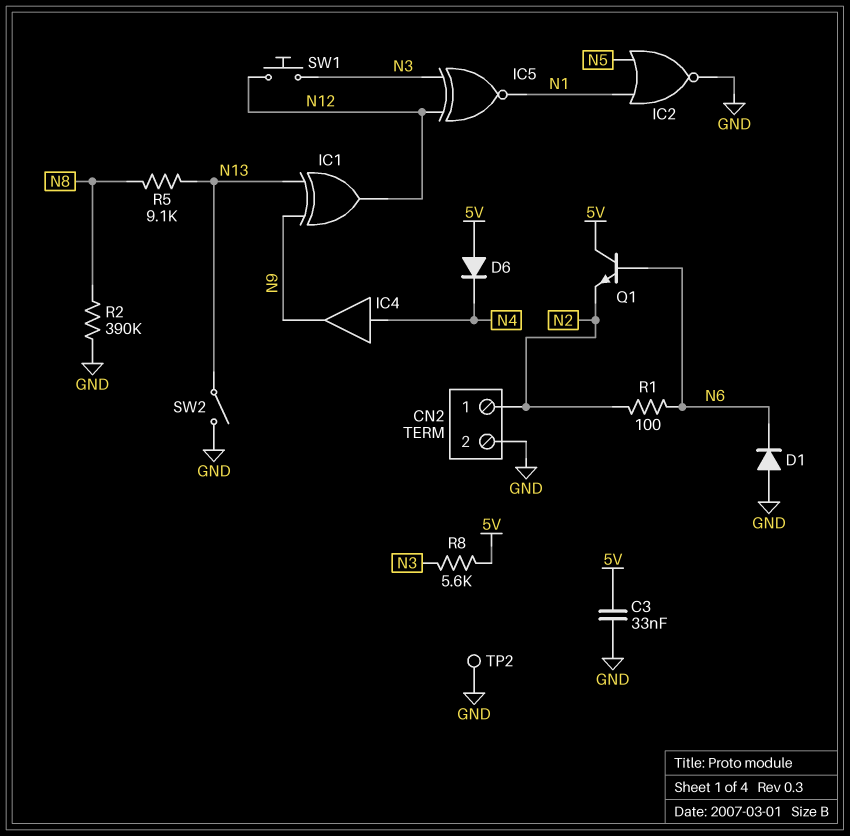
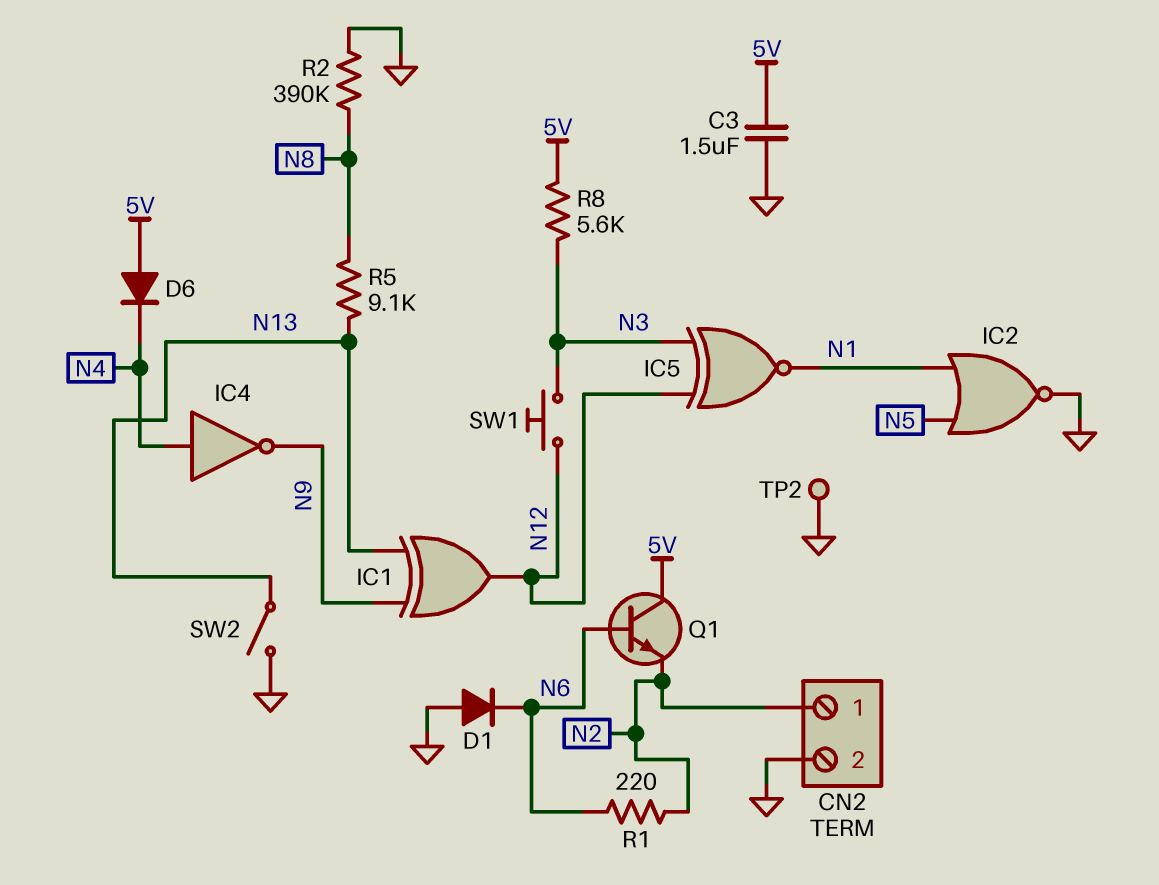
C3: 33nF (5V, GND) -> 1.5uF (5V, GND)
IC4: buffer (in N4, out N9) -> NOT (in N4, out N9)
R1: 100 (N2, N6) -> 220 (N2, N6)

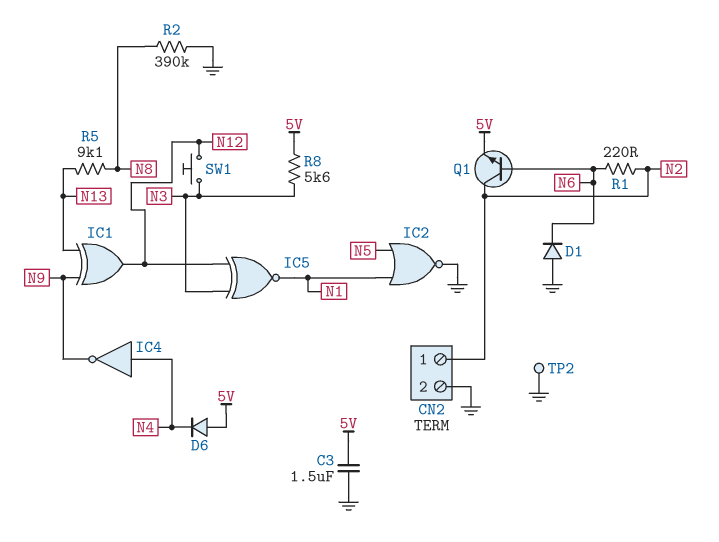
Q1: NPN (B N6, C 5V, E N2) -> NPN (B N6, C N2, E 5V)
SW2: switch (GND, N13) -> none

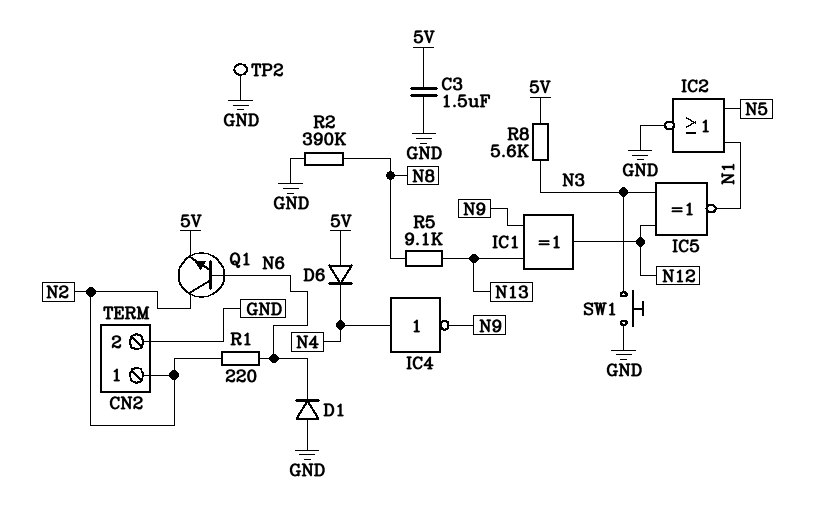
SW1: button (N3, N12) -> button (GND, N3)

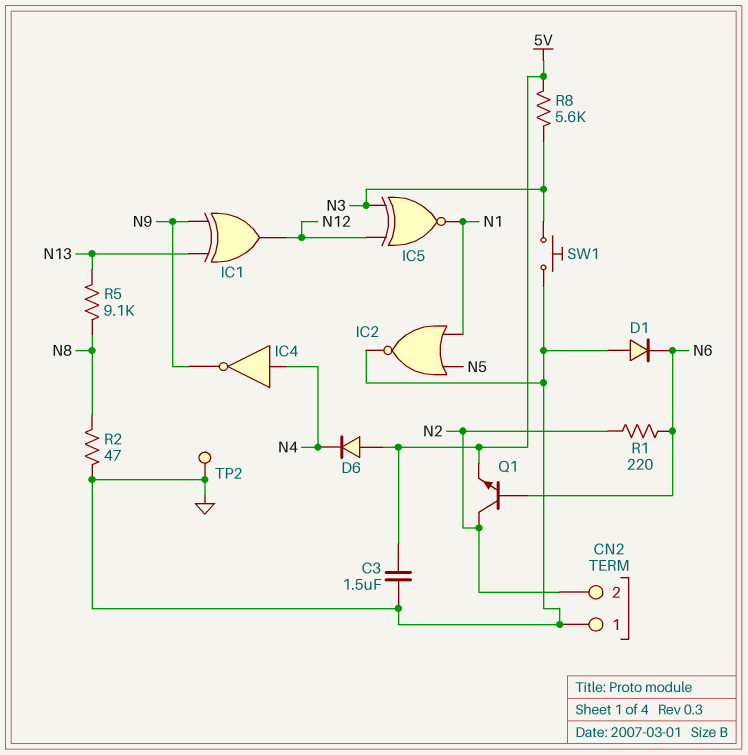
CN2 pin 1: N2 -> GND
CN2 pin 2: GND -> N2
R2: 390k (GND, N8) -> 47 (GND, N8)

